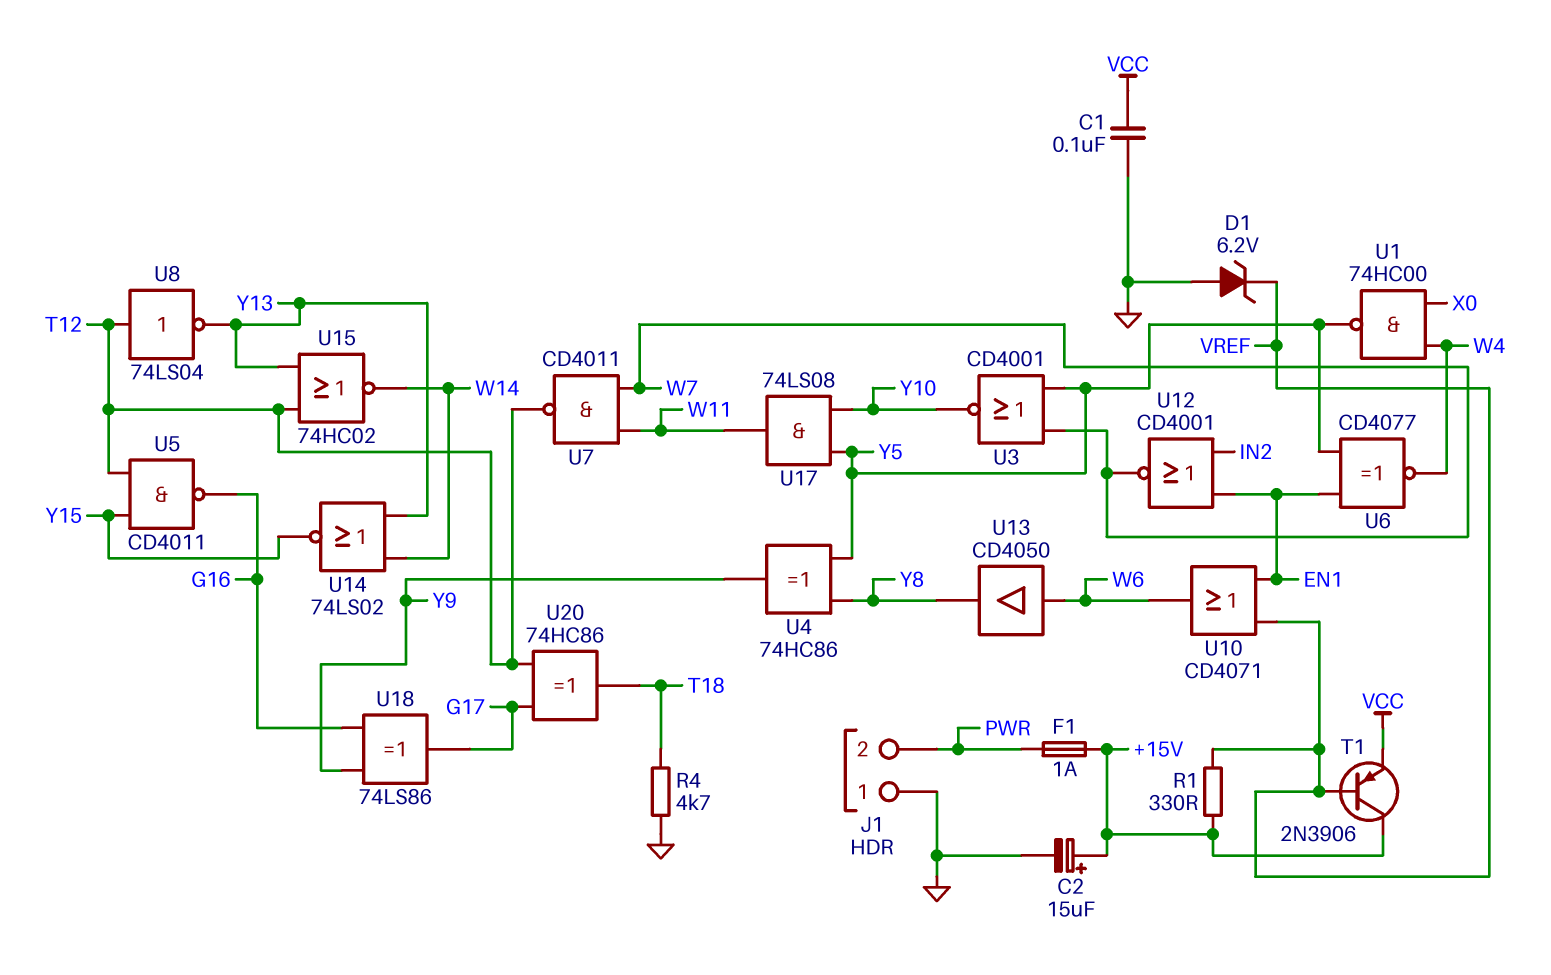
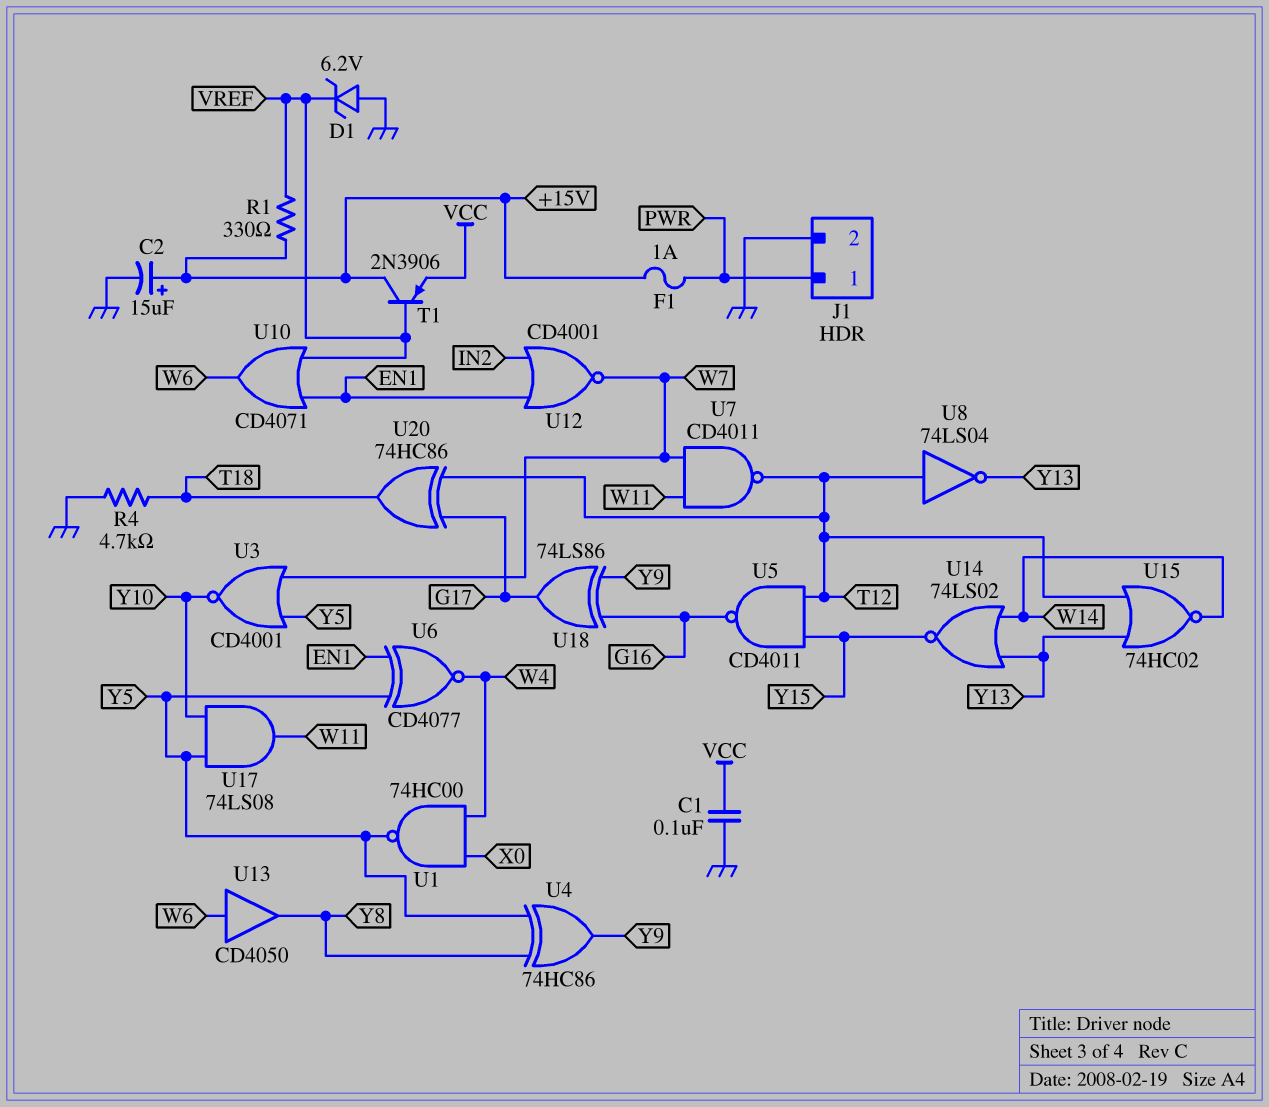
J1 pin 1: GND -> PWR
J1 pin 2: PWR -> GND

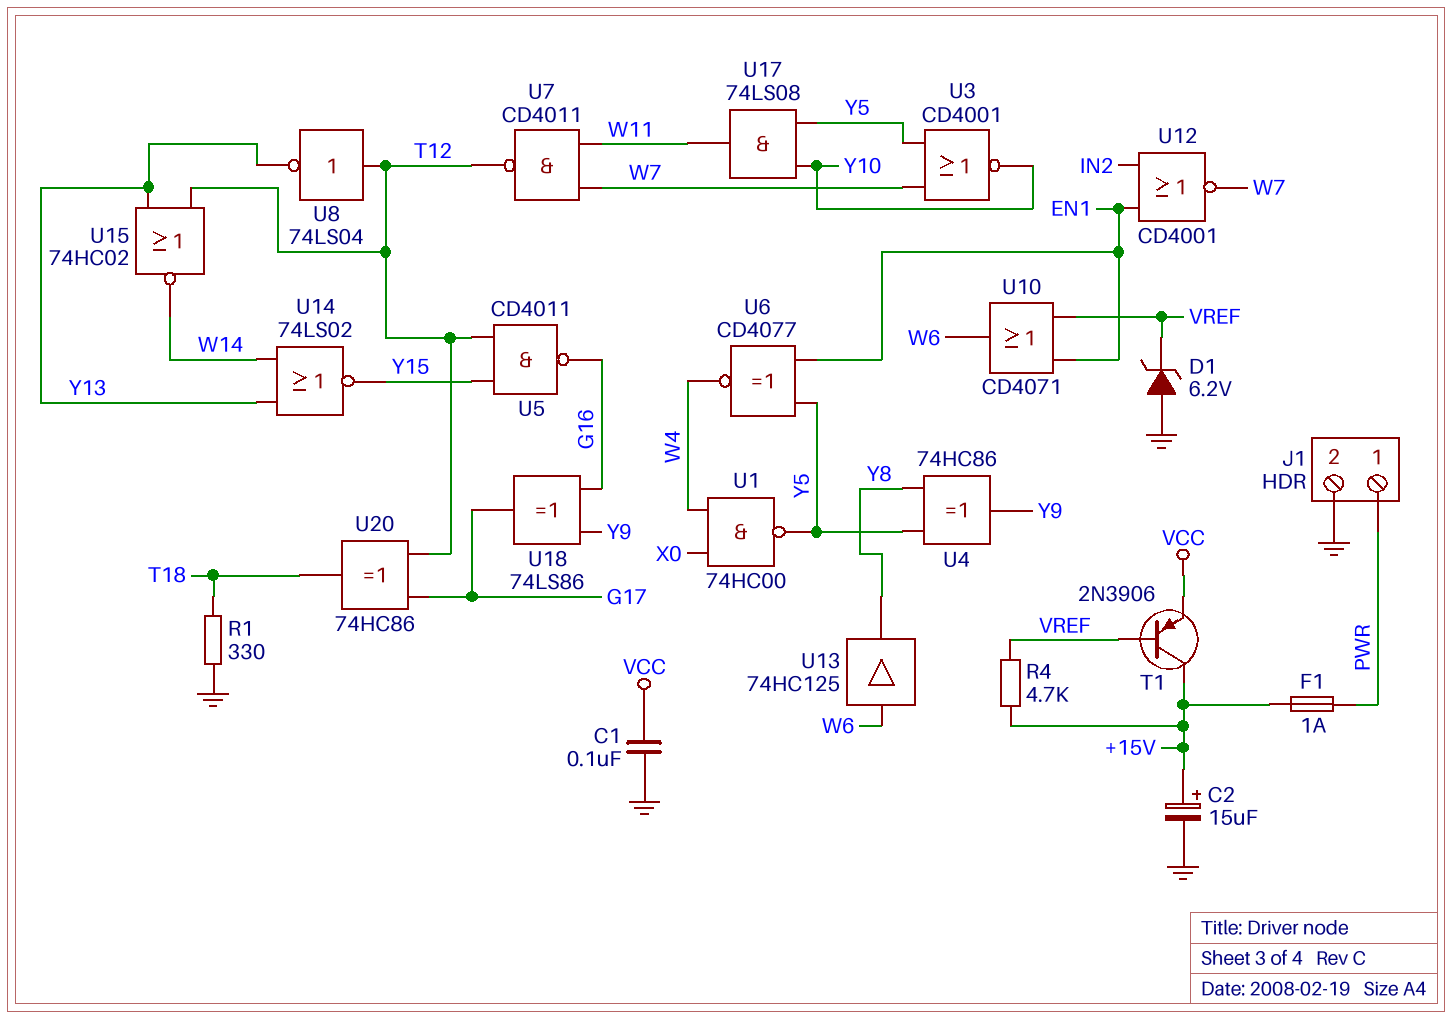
R1: 330 (+15V, VREF) -> 330 (GND, T18)
R4: 4.7k (GND, T18) -> 4.7k (+15V, VREF)
U13: buffer CD4050 (in W6, out Y8) -> buffer 74HC125 (in W6, out Y8)

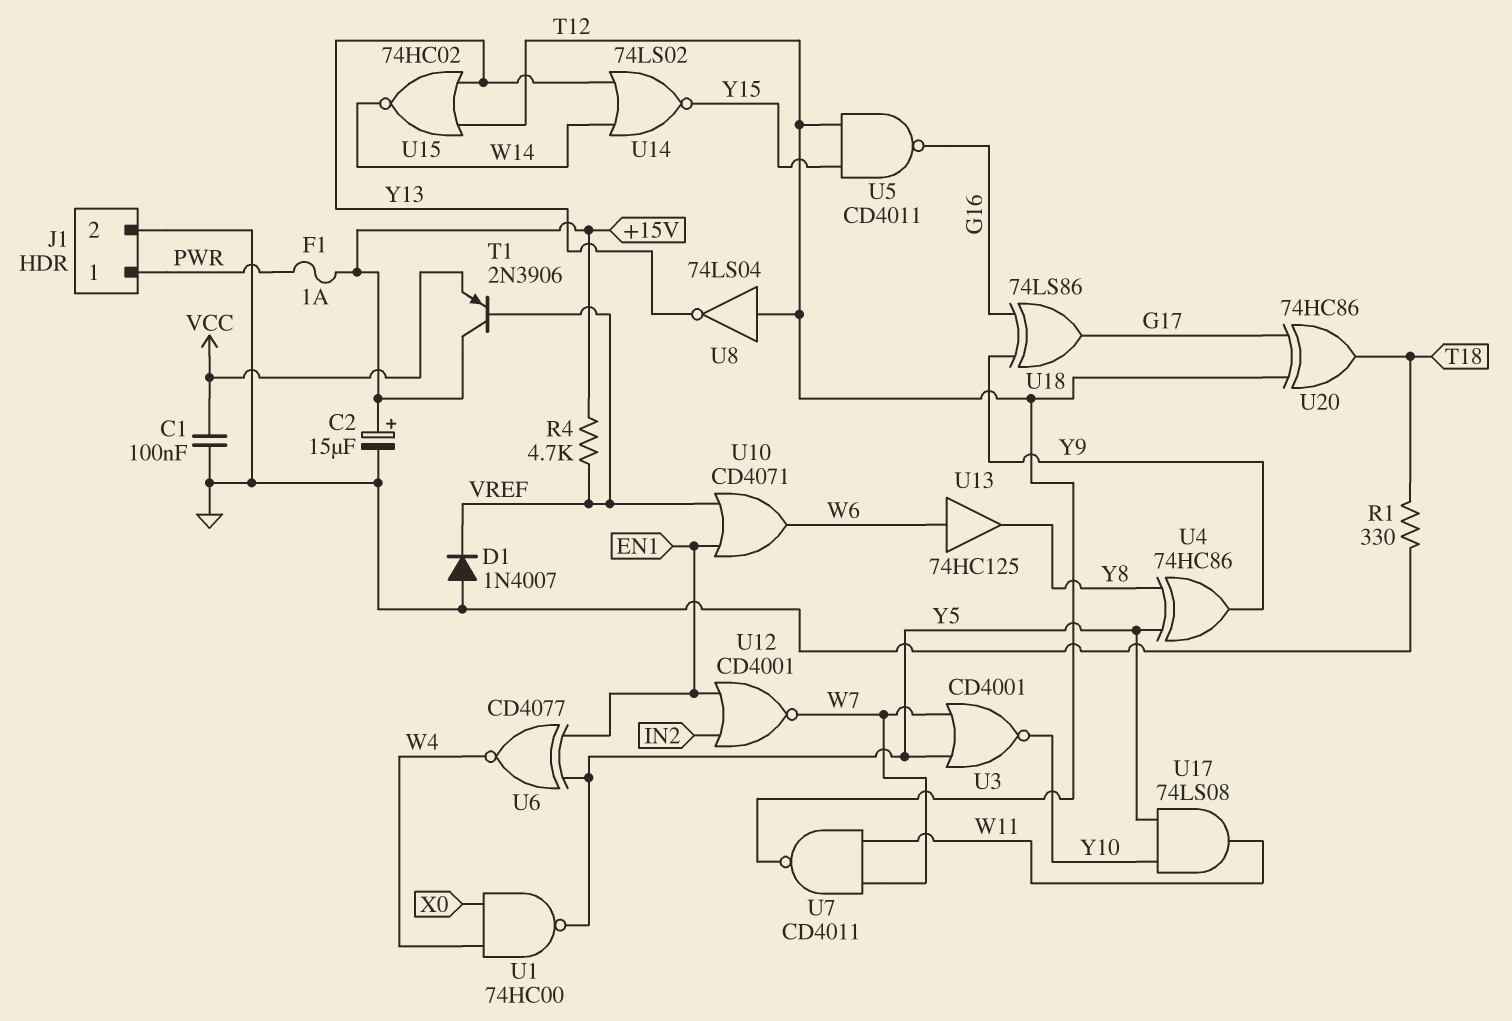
D1: zener 6.2V (A GND, K VREF) -> diode 1N4007 (A GND, K VREF)

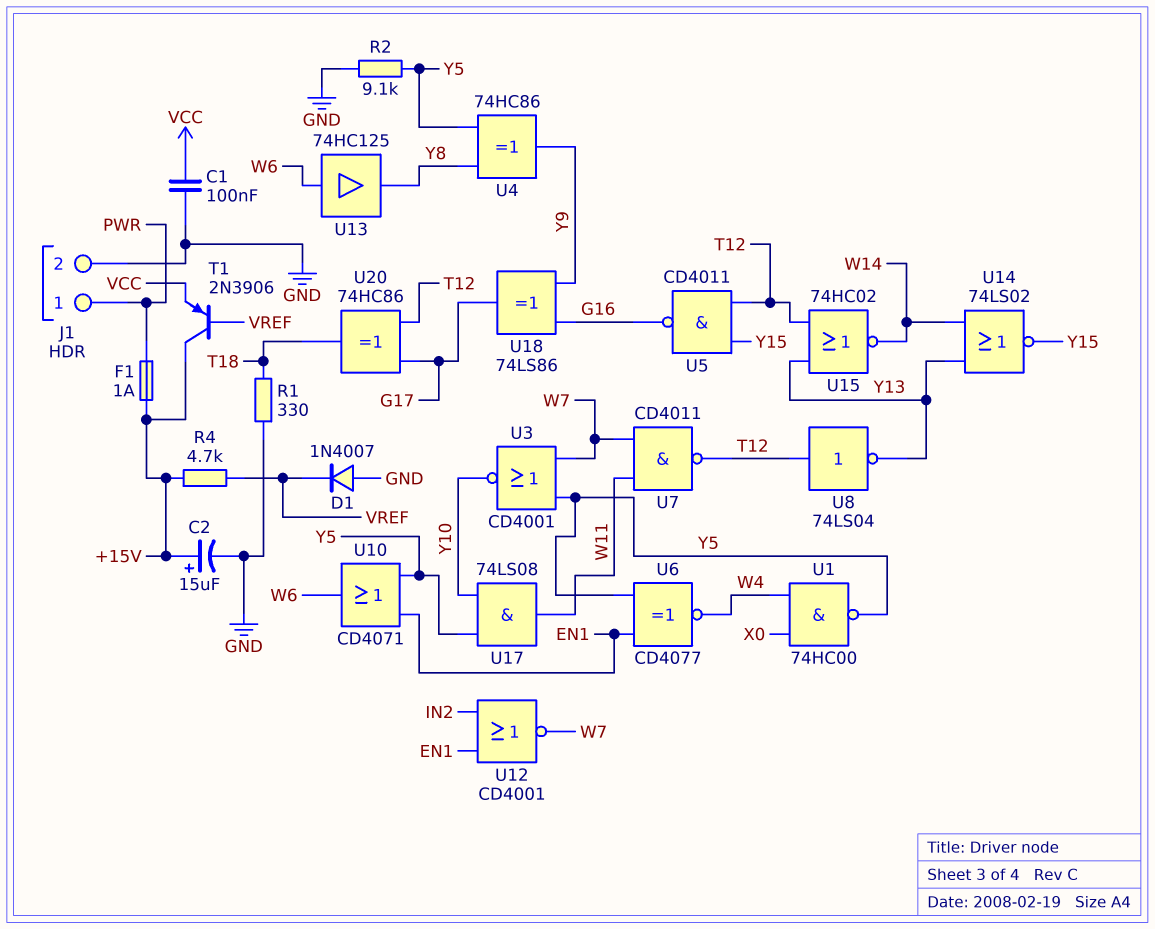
R2: none -> 9.1k (GND, Y5)
U10: OR CD4071 (in EN1, in VREF, out W6) -> OR CD4071 (in EN1, in Y5, out W6)

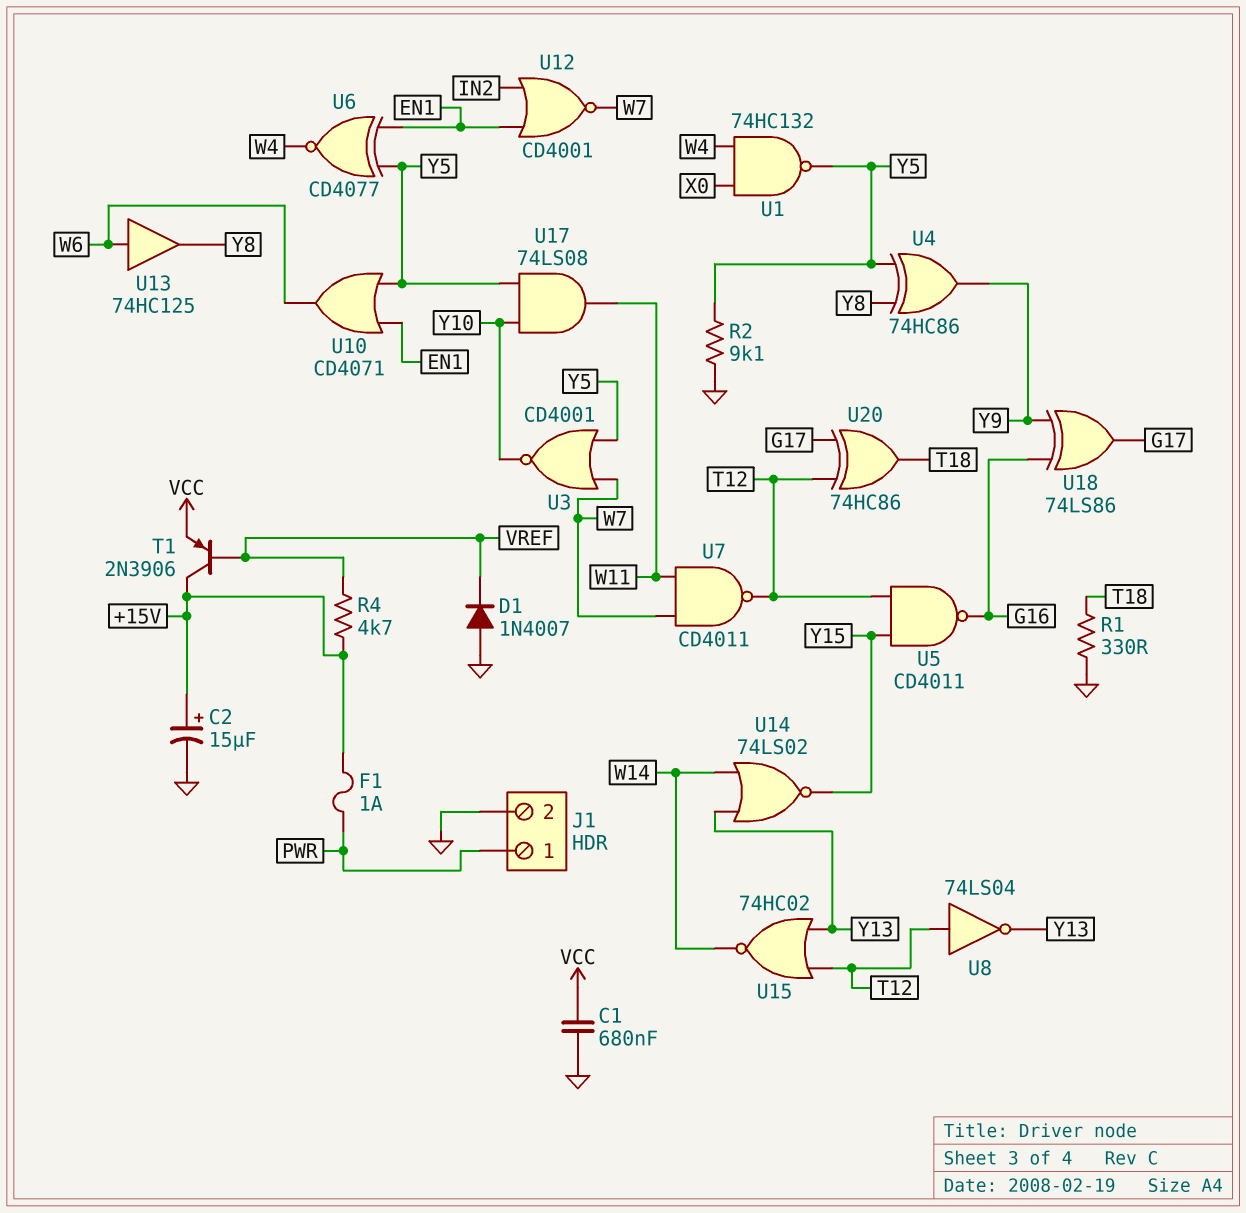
C1: 100nF (GND, VCC) -> 680nF (GND, VCC)
U1: NAND 74HC00 (in W4, in X0, out Y5) -> NAND 74HC132 (in W4, in X0, out Y5)

